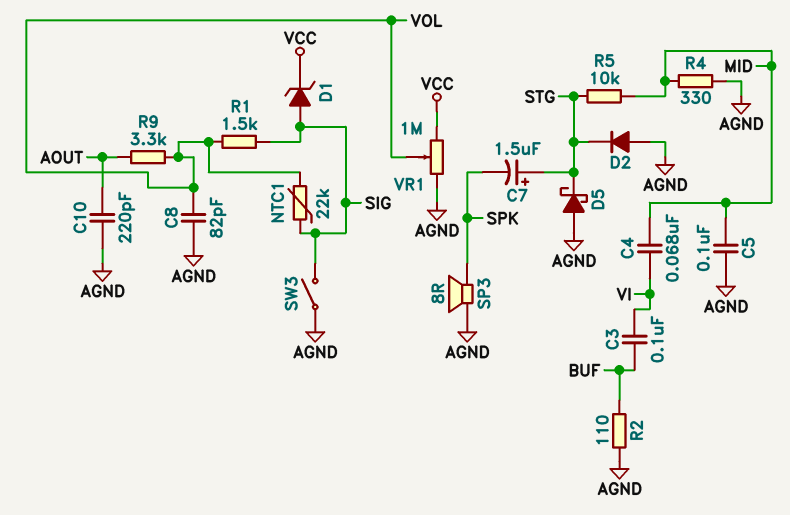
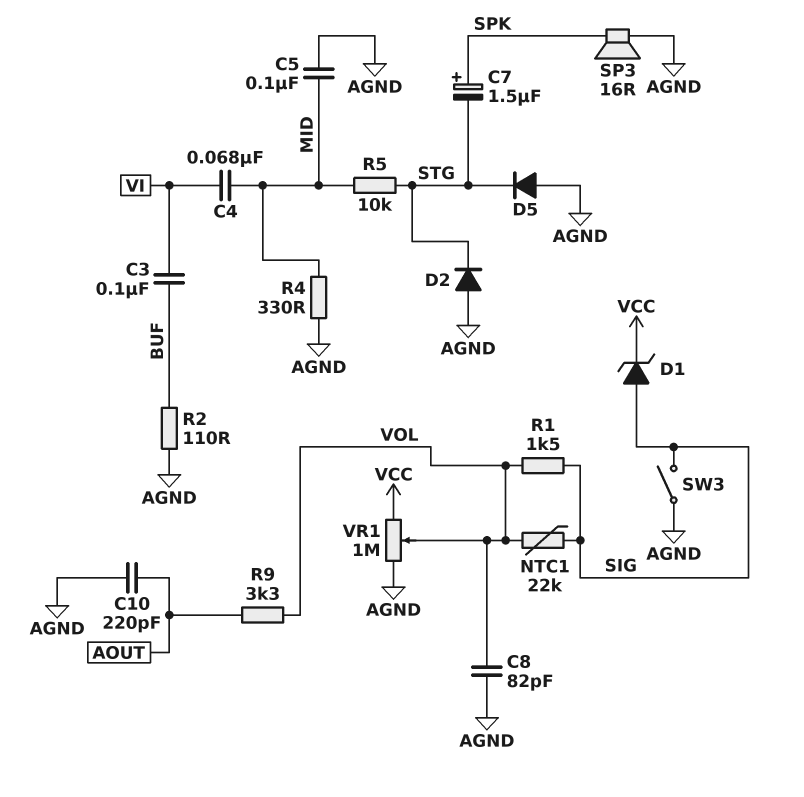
C7: 1.5uF (plus STG, minus SPK) -> 1.5uF (plus SPK, minus STG)
D5: schottky (A AGND, K STG) -> diode (A AGND, K STG)
SP3: speaker 8R (AGND, SPK) -> speaker 16R (AGND, SPK)

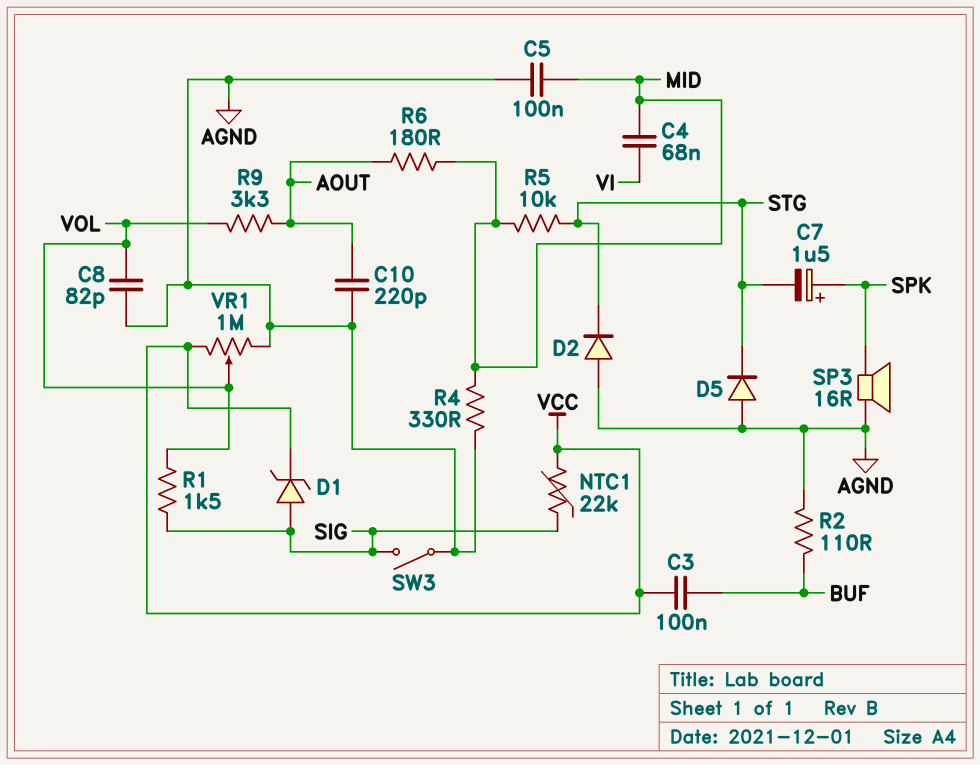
C3: 100nF (BUF, VI) -> 100nF (BUF, VCC)
NTC1: 22k (SIG, VOL) -> 22k (SIG, VCC)
R6: none -> 180 (AOUT, MID)

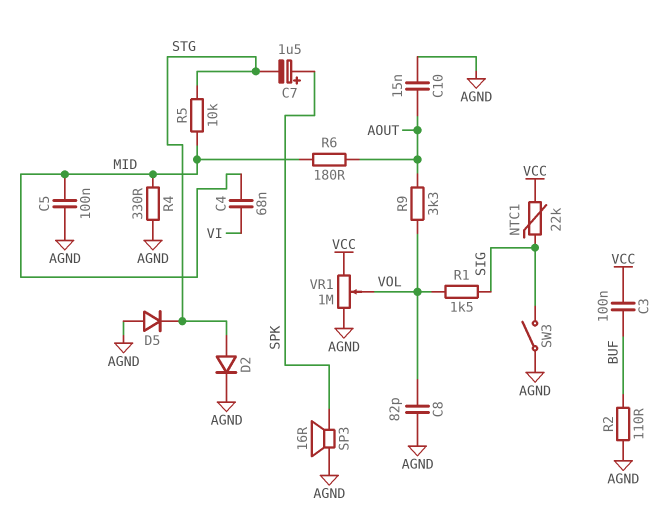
C10: 220pF (AGND, AOUT) -> 15nF (AGND, AOUT)
D1: zener (A SIG, K VCC) -> none
D2: diode (A AGND, K STG) -> diode (A STG, K AGND)

